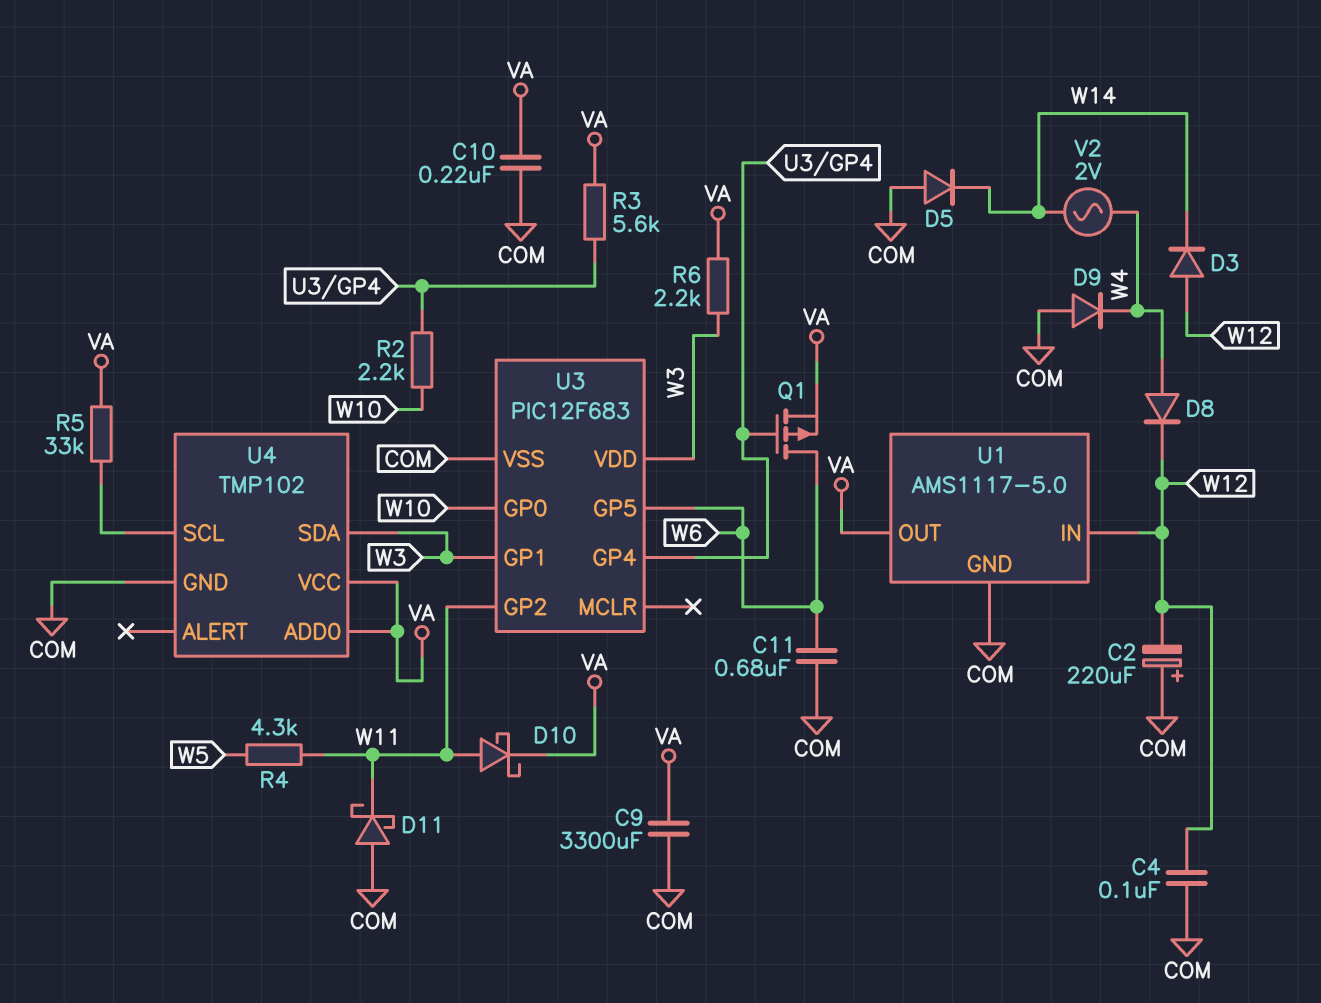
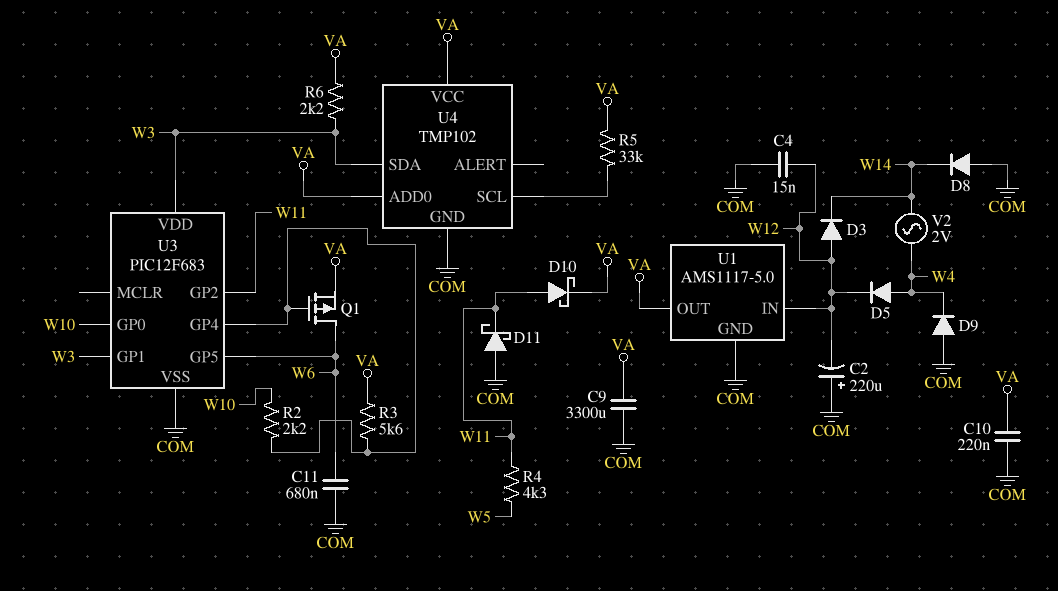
C4: 100nF (COM, W12) -> 15nF (COM, W12)
D5: diode (A COM, K W14) -> diode (A W4, K W12)
D8: diode (A W4, K W12) -> diode (A COM, K W14)

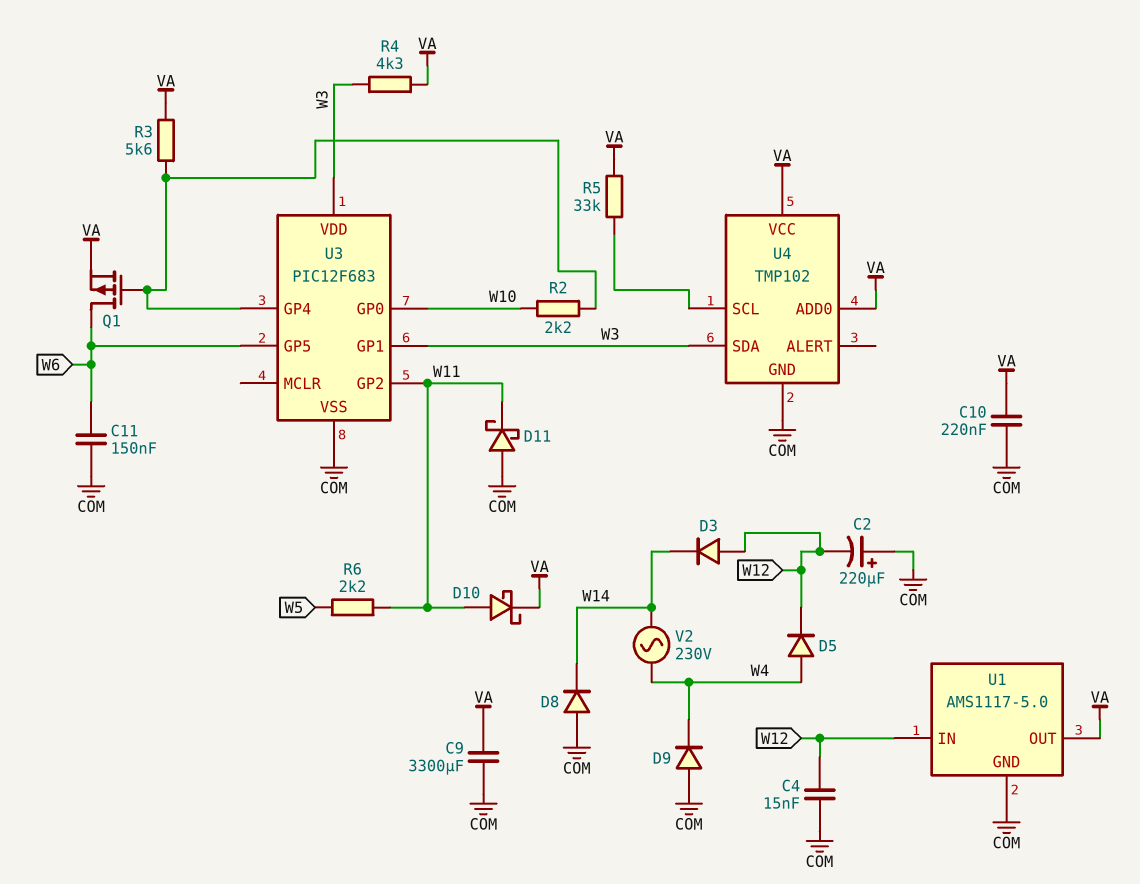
C11: 680nF (COM, W6) -> 150nF (COM, W6)
R4: 4.3k (W5, W11) -> 4.3k (VA, W3)
R6: 2.2k (VA, W3) -> 2.2k (W5, W11)
V2: AC 2V (W4, W14) -> AC 230V (W4, W14)

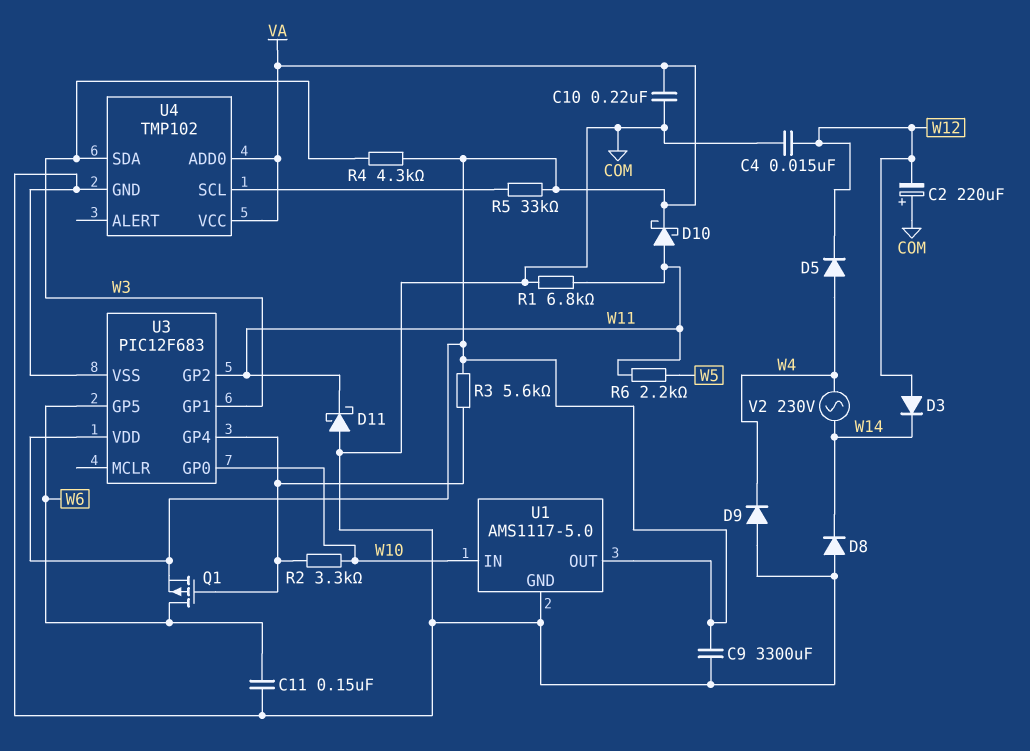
R1: none -> 6.8k (COM, W11)
R2: 2.2k (U3/GP4, W10) -> 3.3k (U3/GP4, W10)
U1 pin IN: W12 -> W10
U3 pin VDD: W3 -> VA

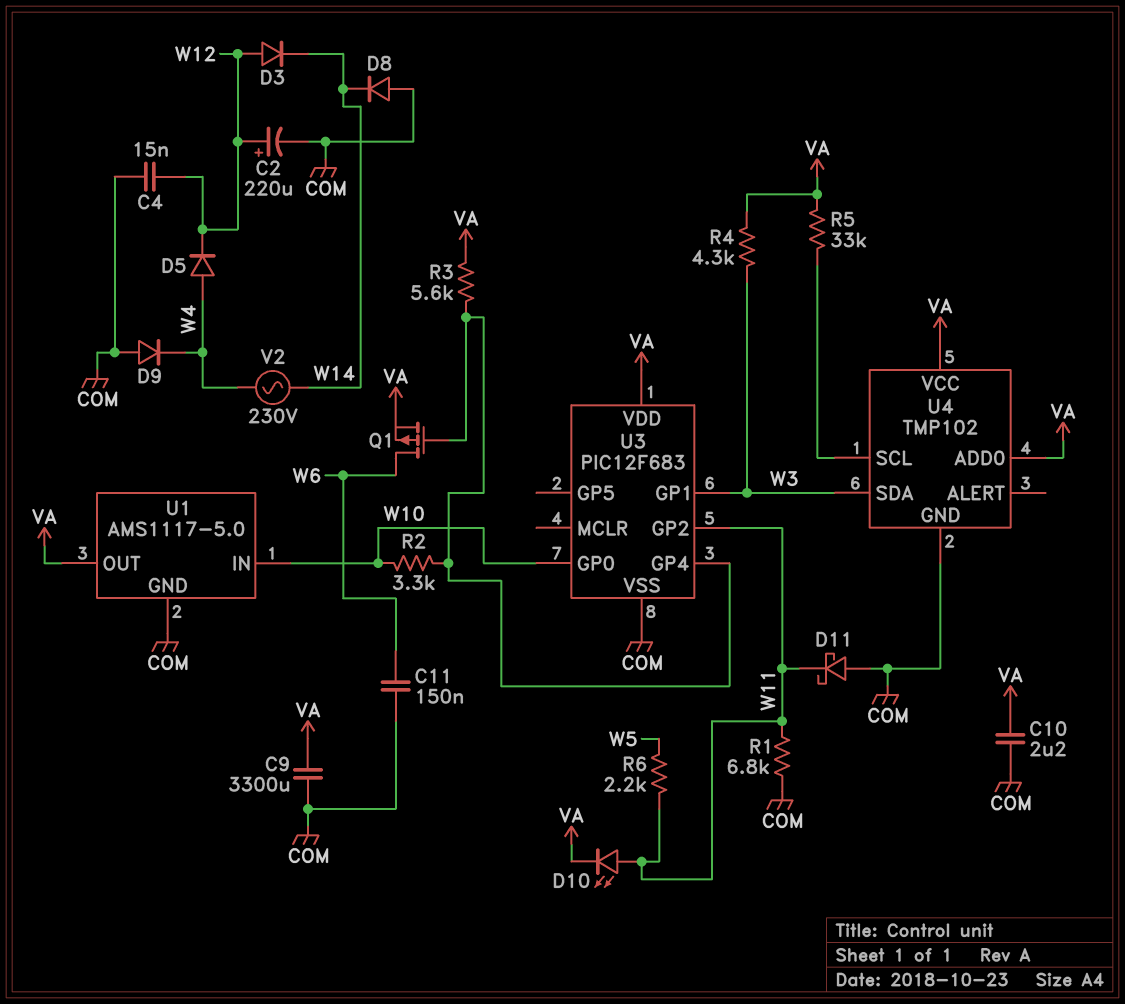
C2: 220uF (plus COM, minus W12) -> 220uF (plus W12, minus COM)
C10: 220nF (COM, VA) -> 2.2uF (COM, VA)
D10: schottky (A W11, K VA) -> LED (A W11, K VA)
U3 pin GP5: W6 -> none

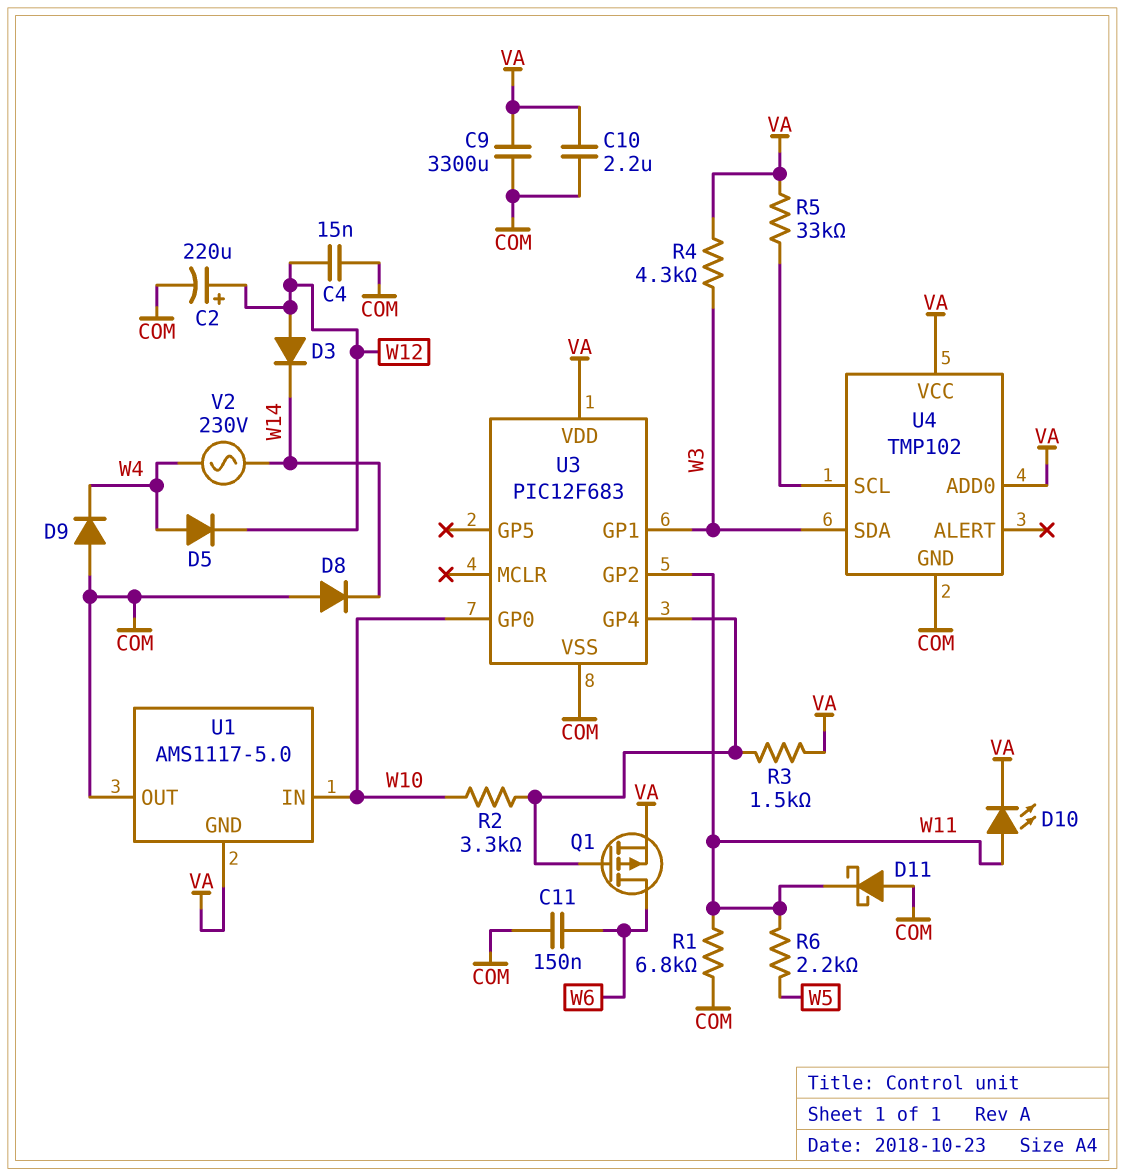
R3: 5.6k (U3/GP4, VA) -> 1.5k (U3/GP4, VA)
U1 pin GND: COM -> VA
U1 pin OUT: VA -> COM

